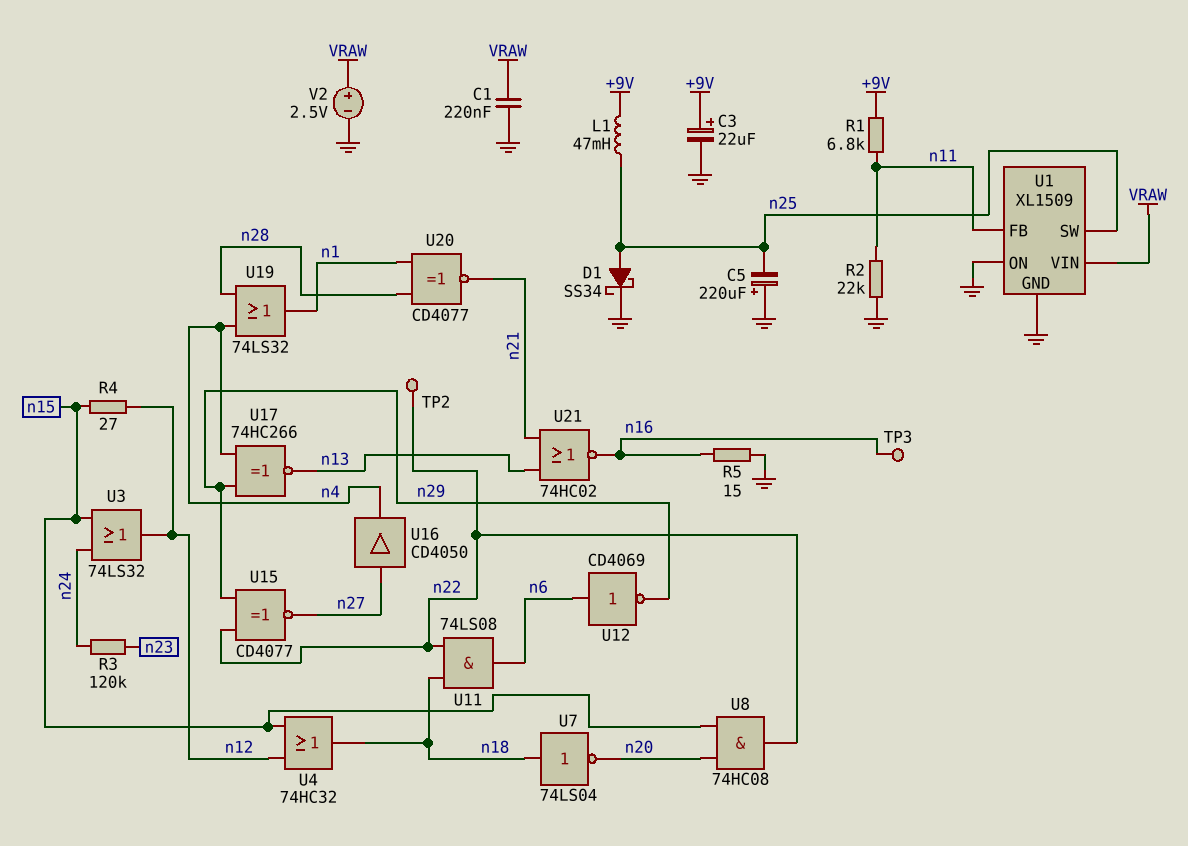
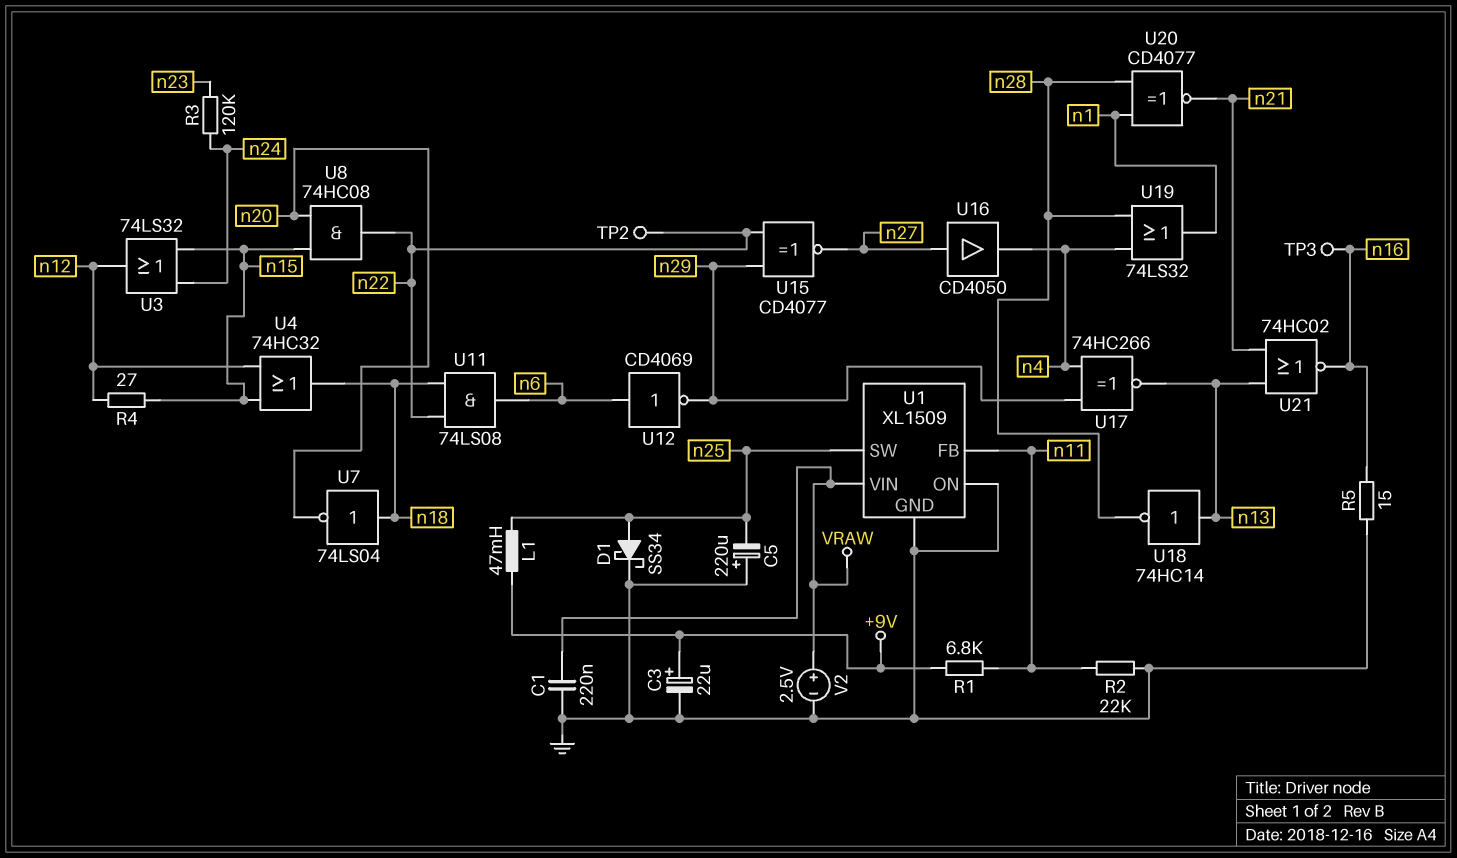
U18: none -> NOT 74HC14 (in n13, out n28)

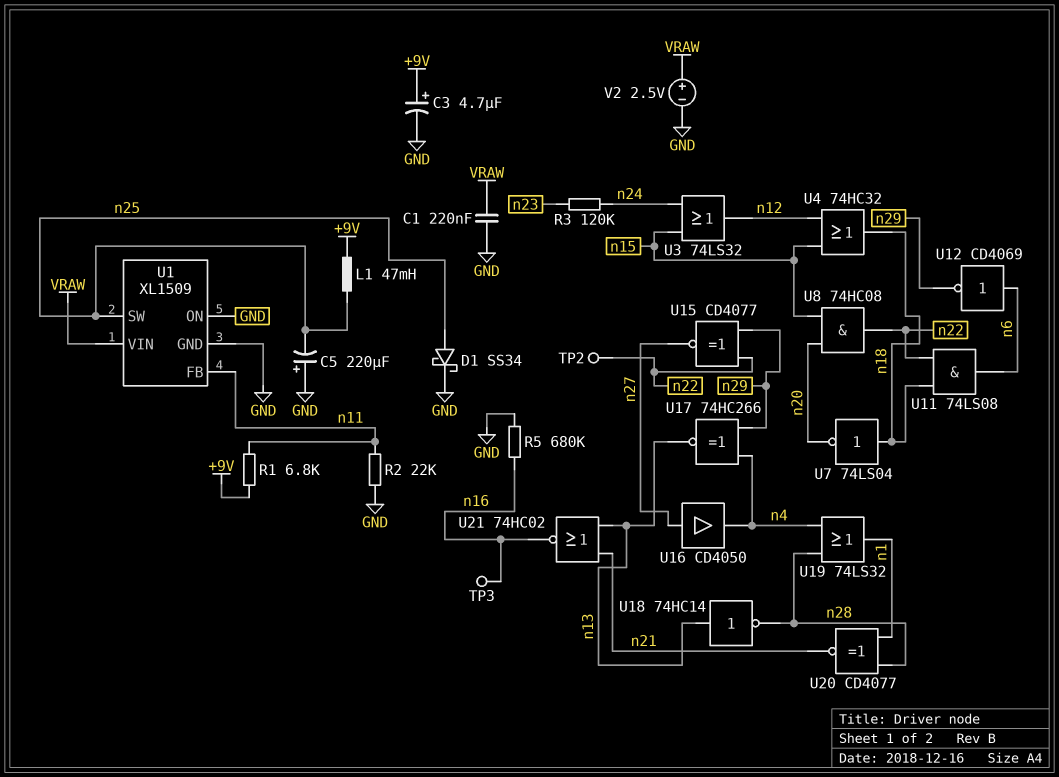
C3: 22uF (plus +9V, minus GND) -> 4.7uF (plus +9V, minus GND)
R4: 27 (n12, n15) -> none
R5: 15 (GND, n16) -> 680k (GND, n16)

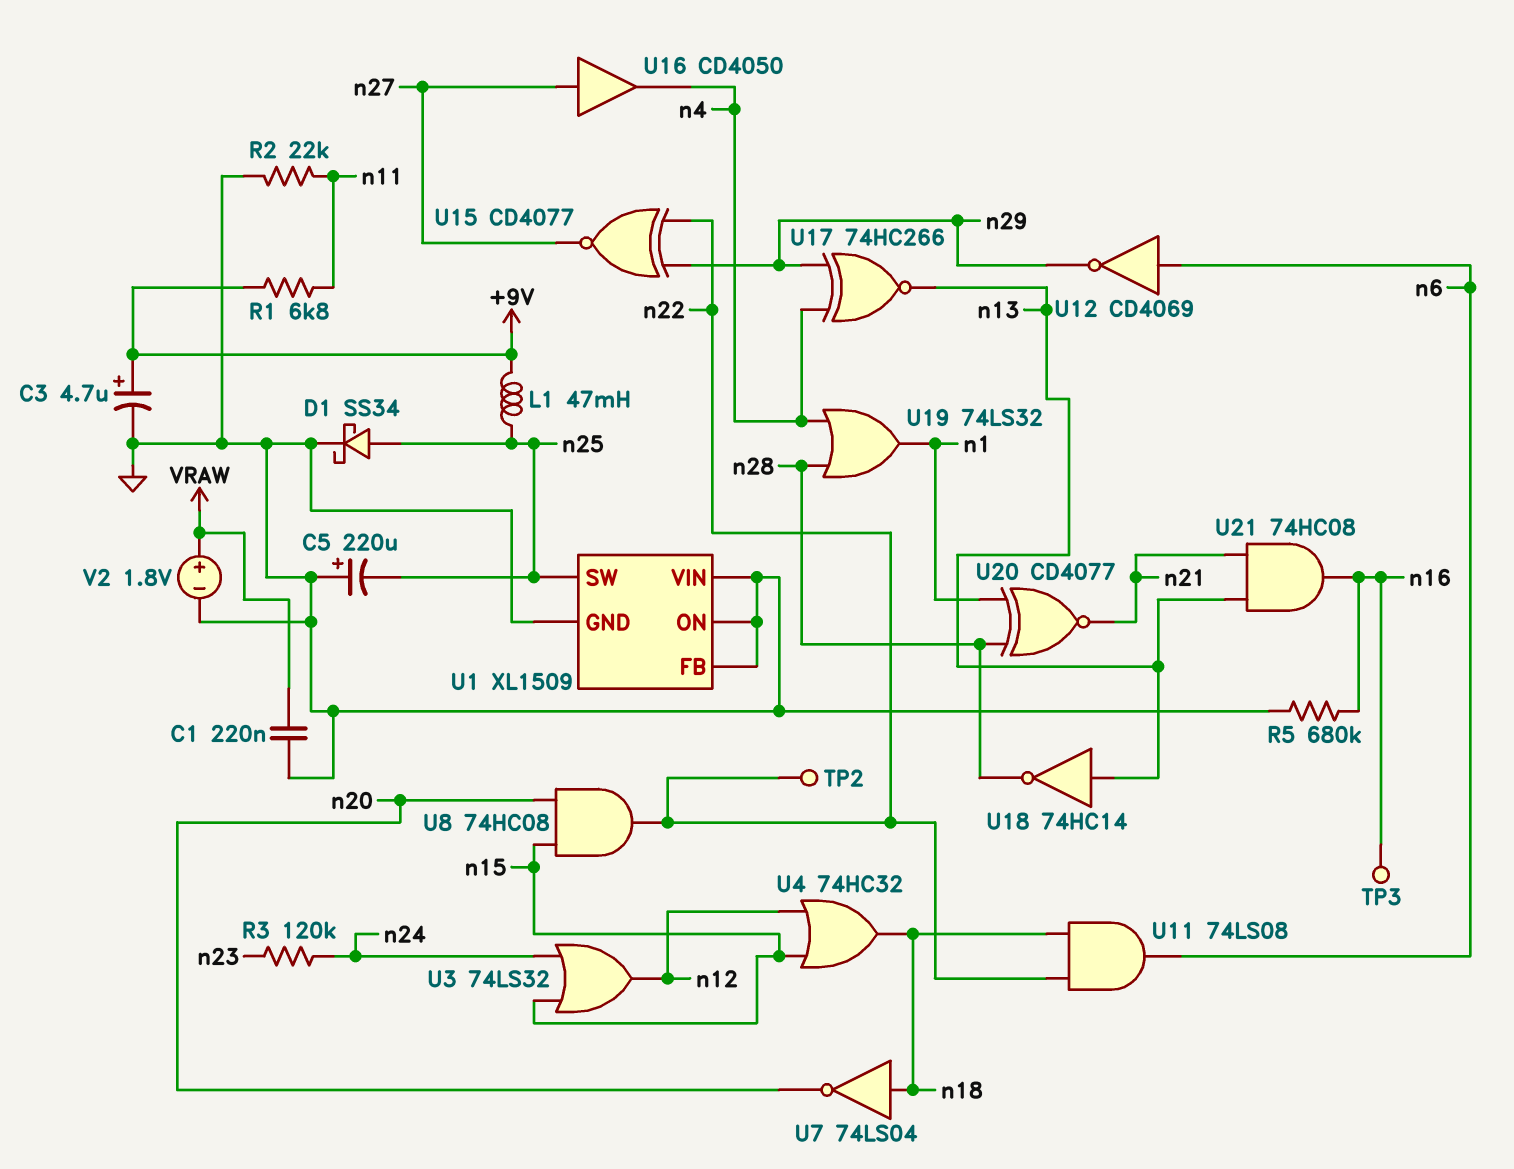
U1 pin FB: n11 -> GND
U1 pin VIN: VRAW -> GND
U21: NOR 74HC02 (in n13, in n21, out n16) -> AND 74HC08 (in n13, in n21, out n16)
V2: 2.5V (plus VRAW, minus GND) -> 1.8V (plus VRAW, minus GND)

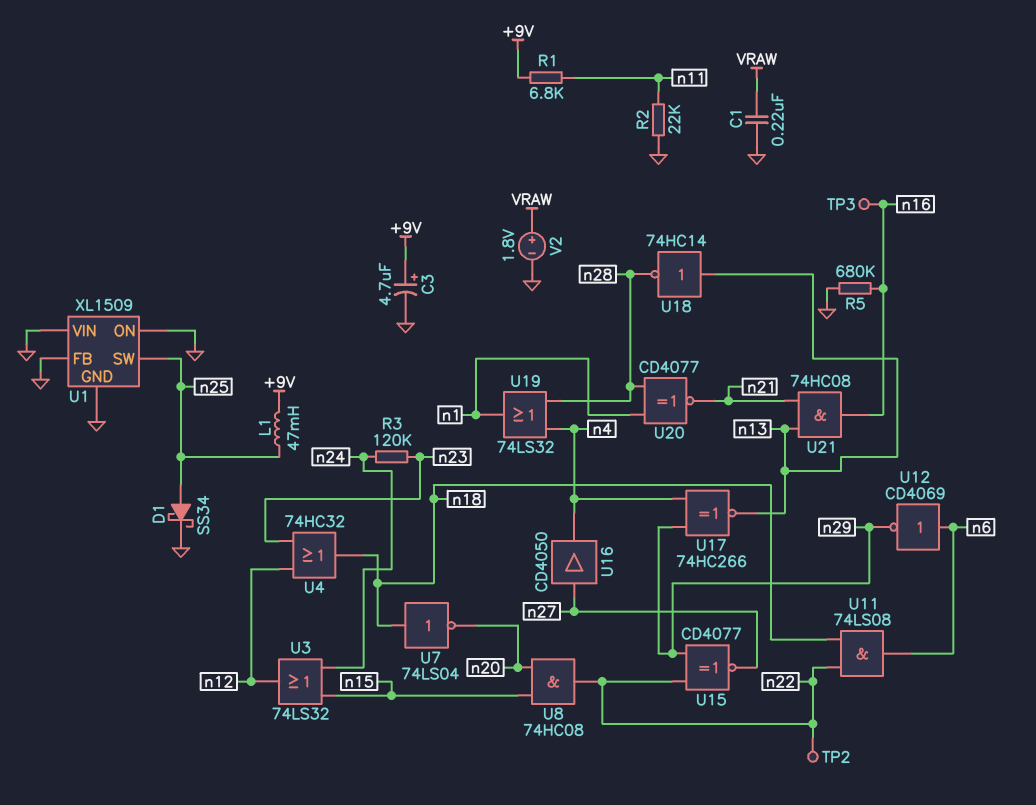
C5: 220uF (plus GND, minus n25) -> none
U4: OR 74HC32 (in n12, in n15, out n18) -> OR 74HC32 (in n12, in n23, out n18)

